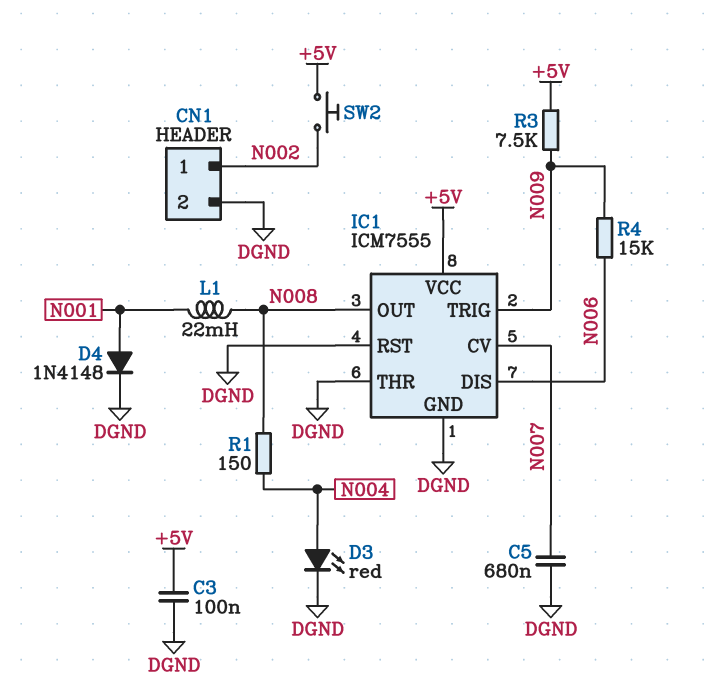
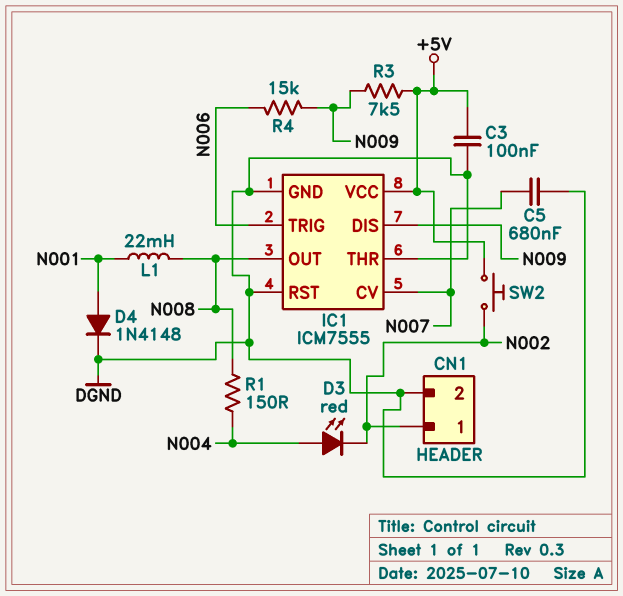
D3: LED red (A N004, K DGND) -> LED red (A N004, K N002)
IC1 pin DIS: N006 -> N009
IC1 pin TRIG: N009 -> N006

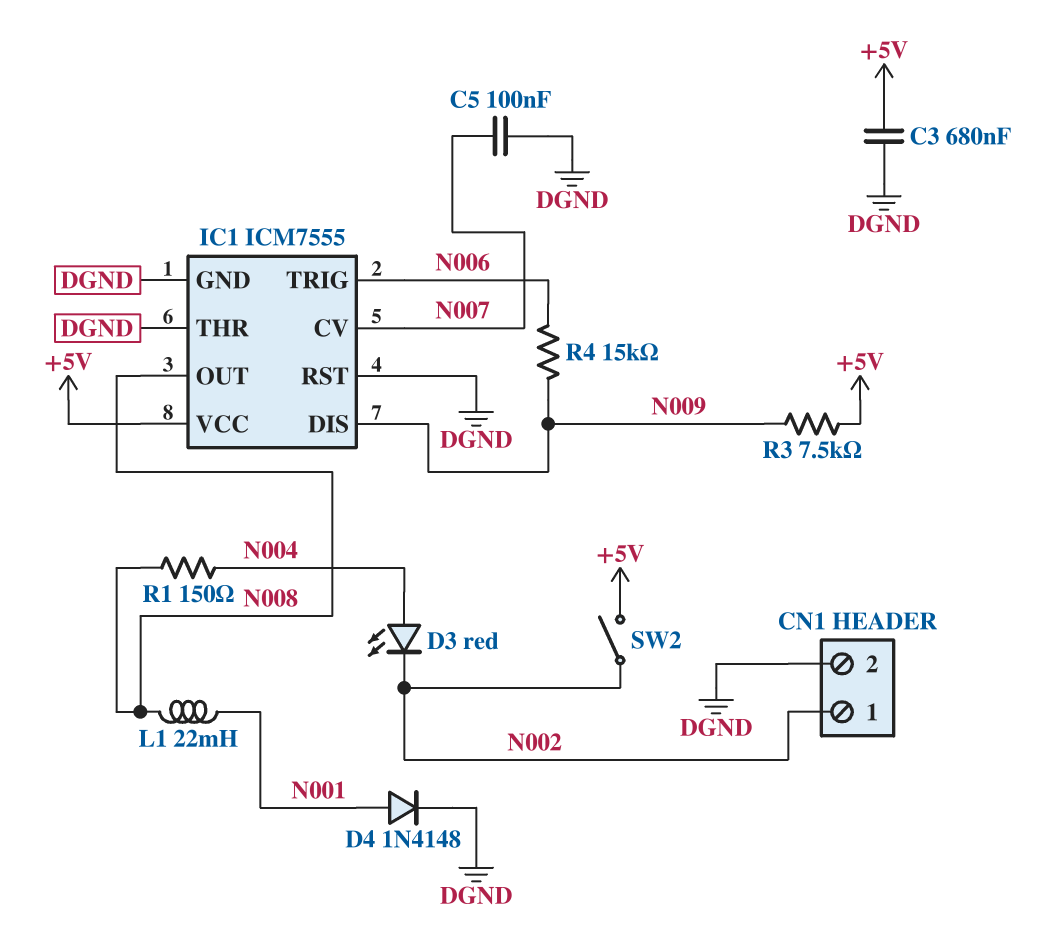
C3: 100nF (+5V, DGND) -> 680nF (+5V, DGND)
C5: 680nF (DGND, N007) -> 100nF (DGND, N007)
SW2: button (+5V, N002) -> switch (+5V, N002)

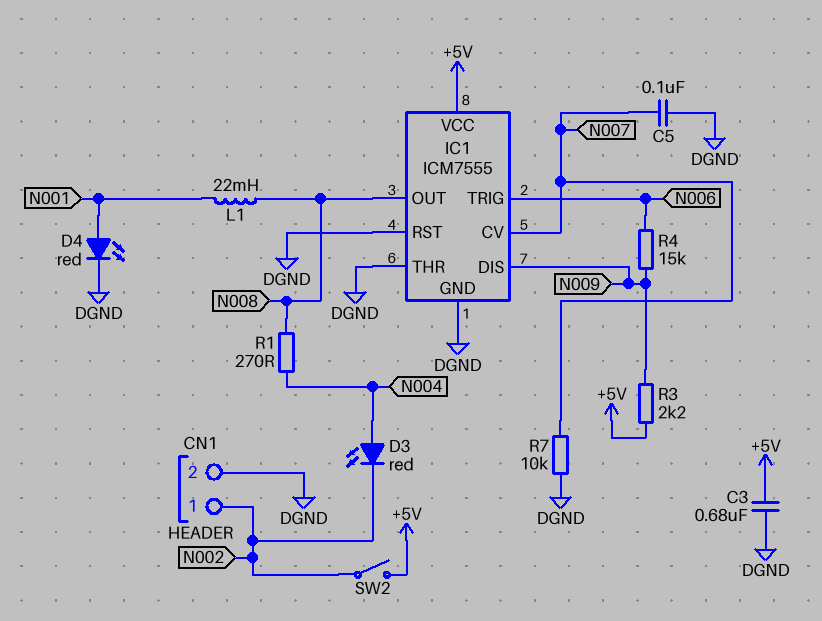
D4: diode 1N4148 (A N001, K DGND) -> LED red (A N001, K DGND)
R1: 150 (N004, N008) -> 270 (N004, N008)
R3: 7.5k (+5V, N009) -> 2.2k (+5V, N009)
R7: none -> 10k (DGND, N007)

